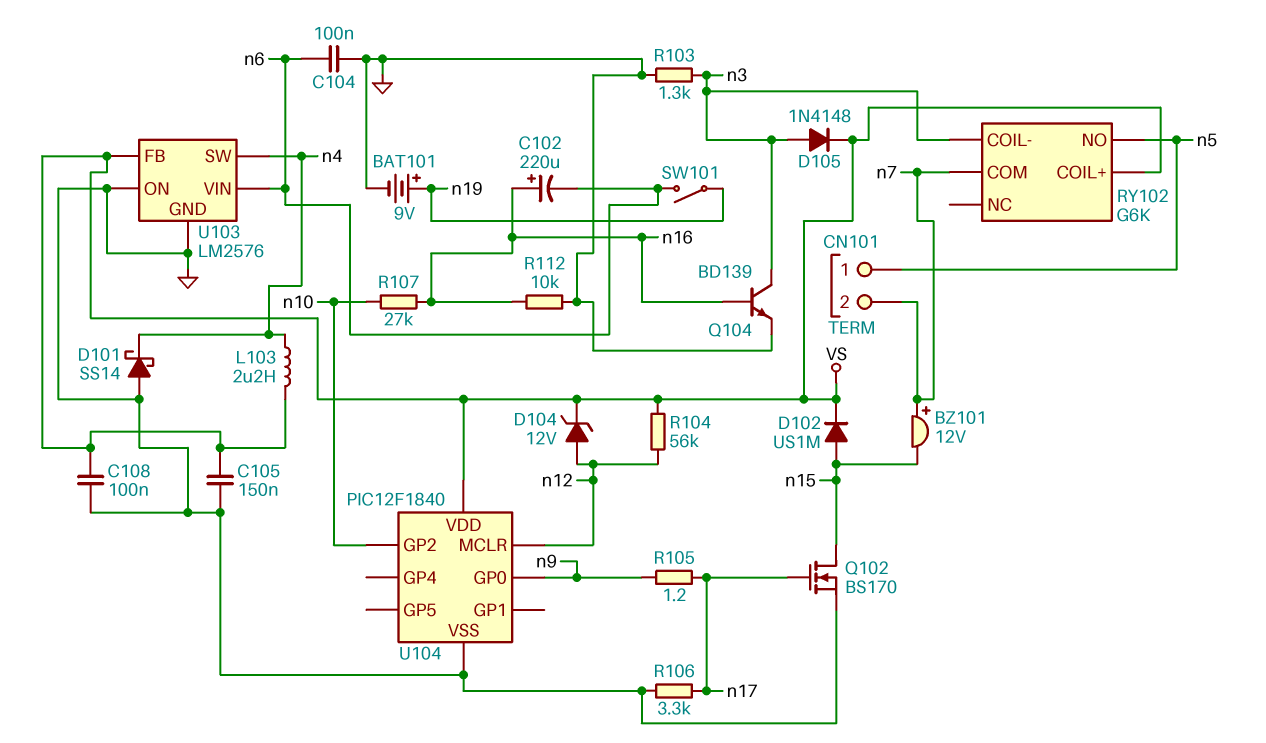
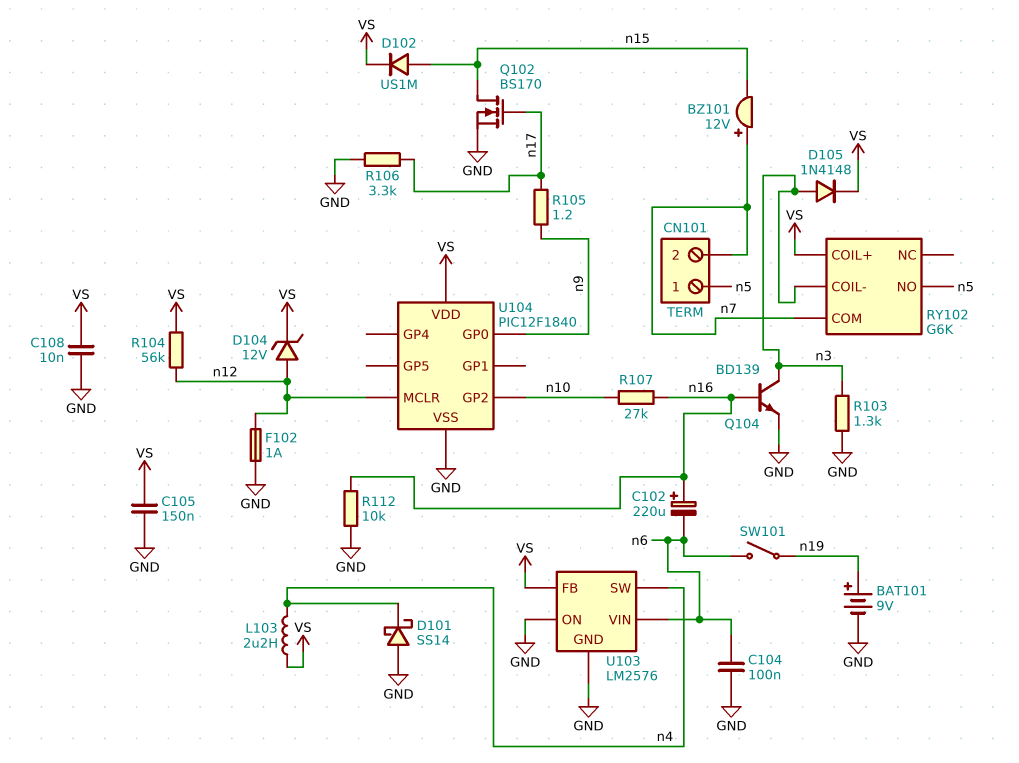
C108: 100nF (GND, VS) -> 10nF (GND, VS)
F102: none -> 1A (GND, n12)

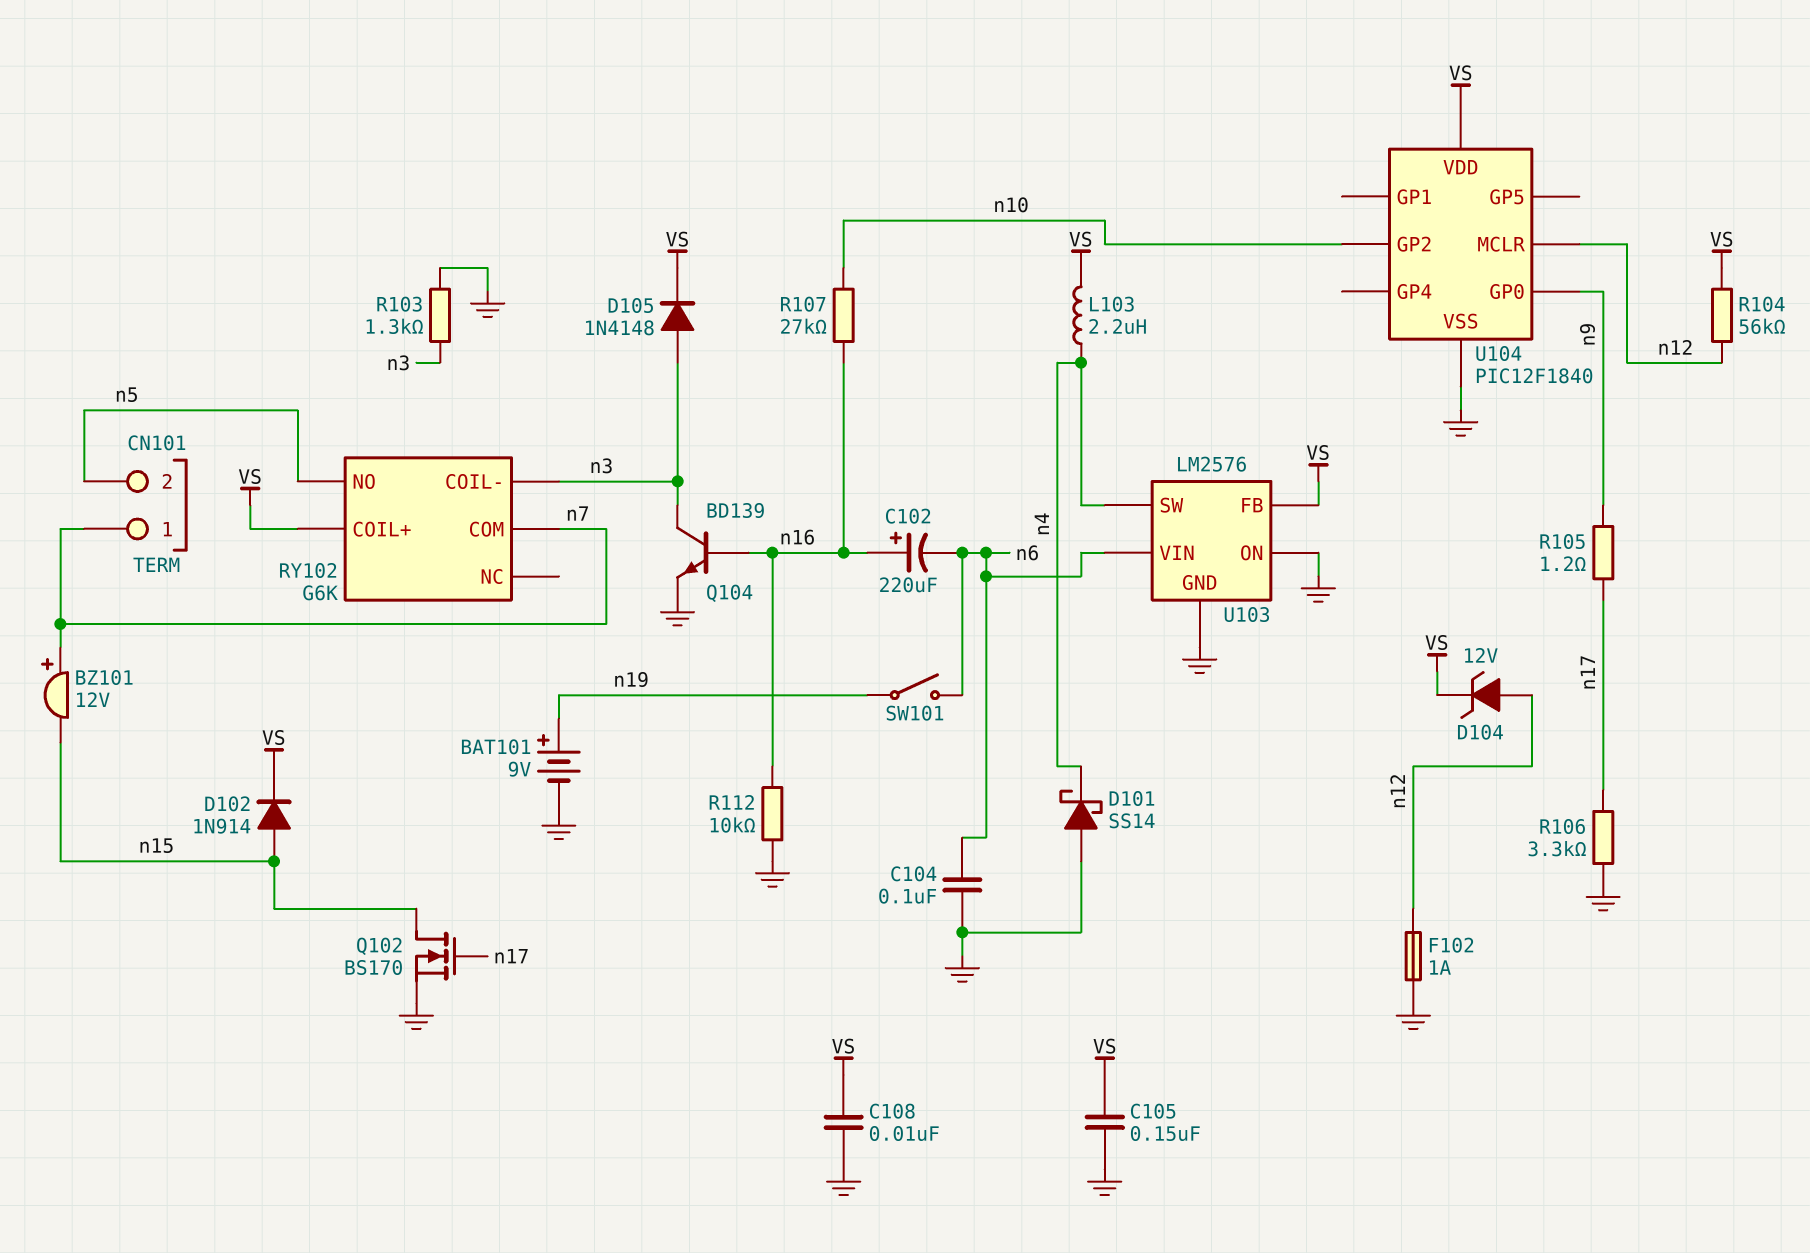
CN101 pin 1: n5 -> n7
CN101 pin 2: n7 -> n5
D102: diode US1M (A n15, K VS) -> diode 1N914 (A n15, K VS)

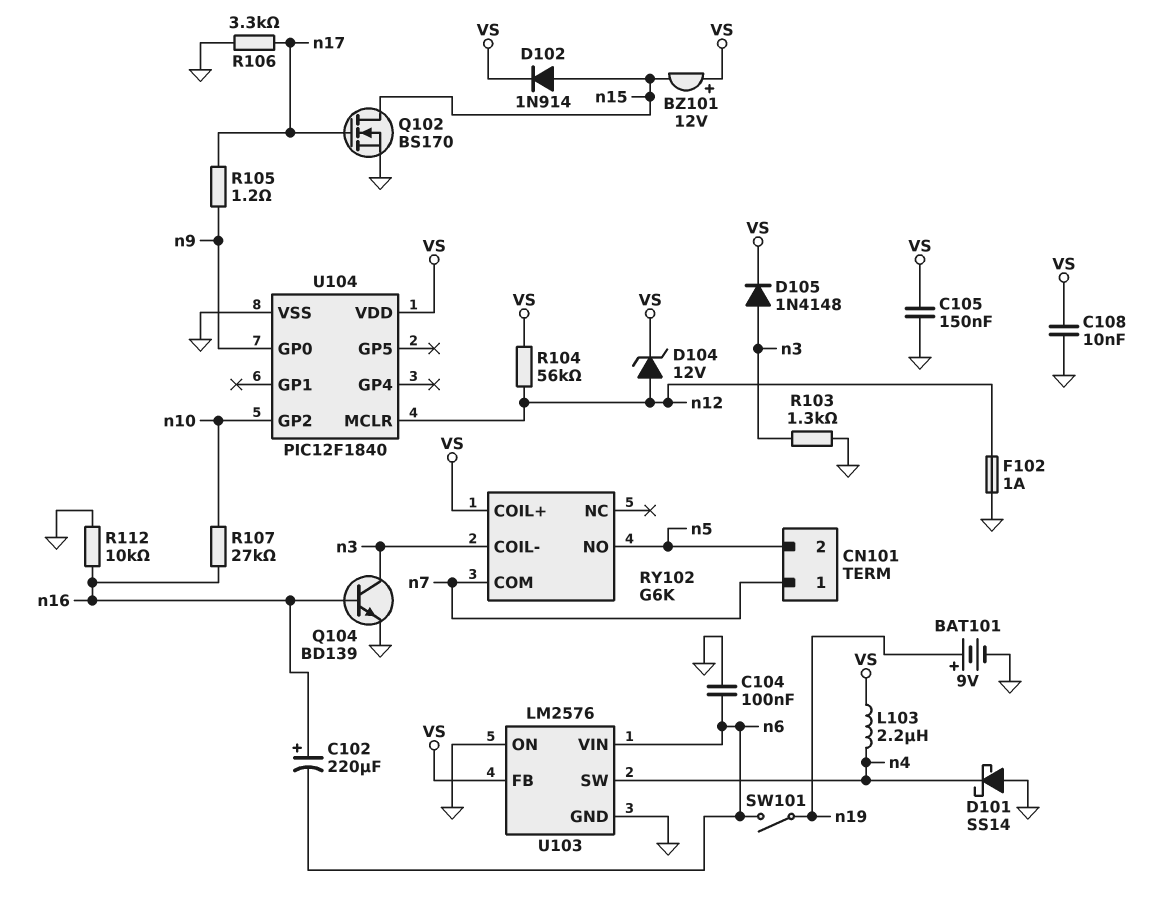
BZ101: buzzer 12V (plus n7, minus n15) -> buzzer 12V (plus VS, minus n15)

